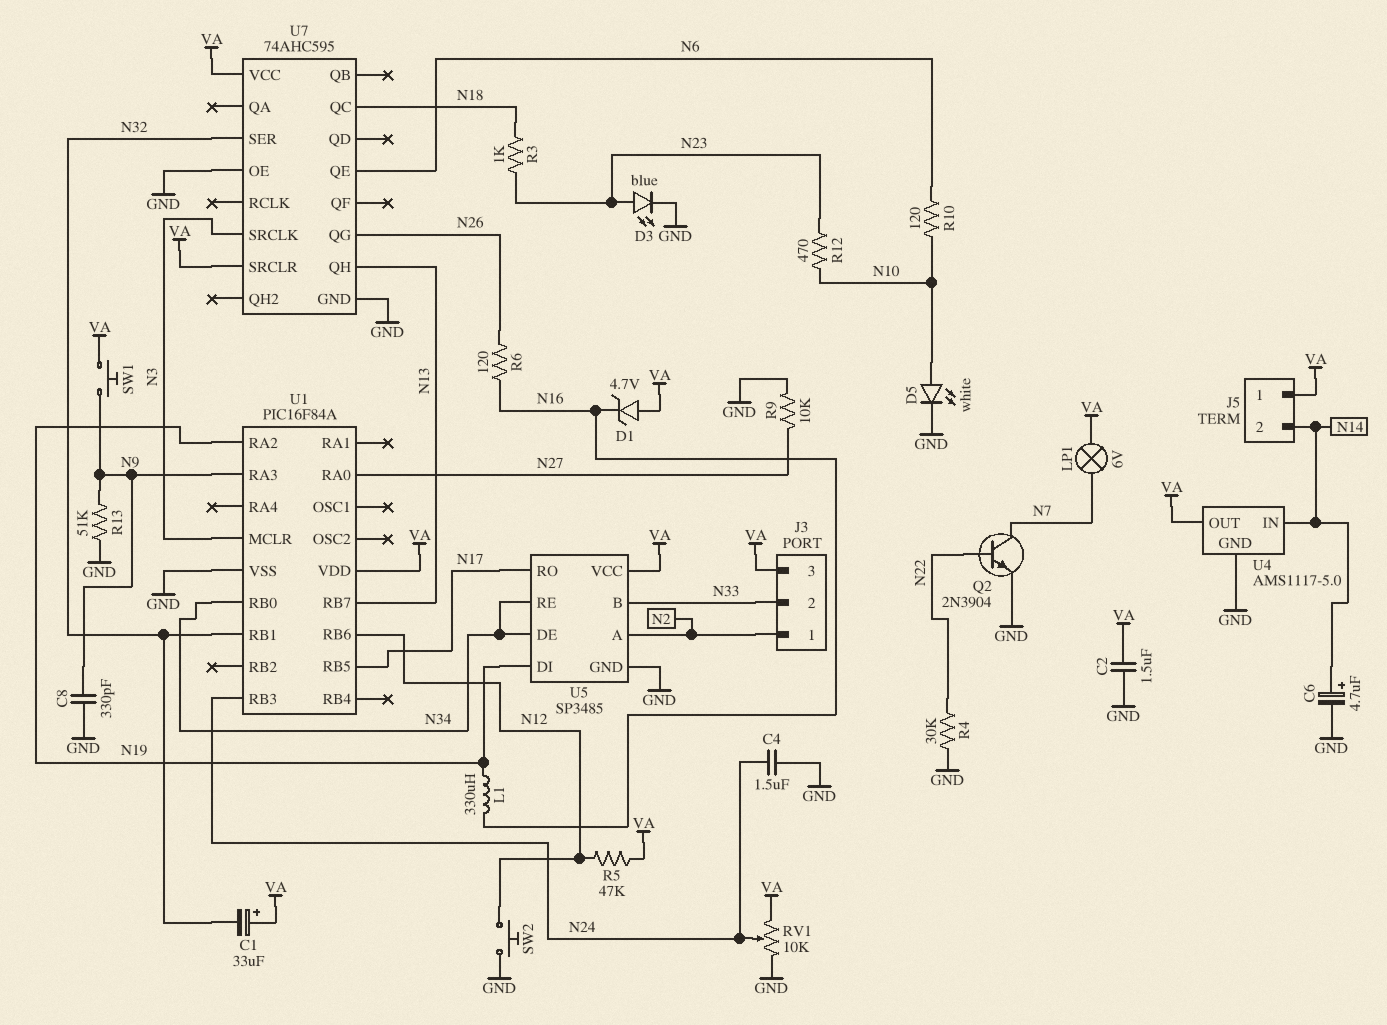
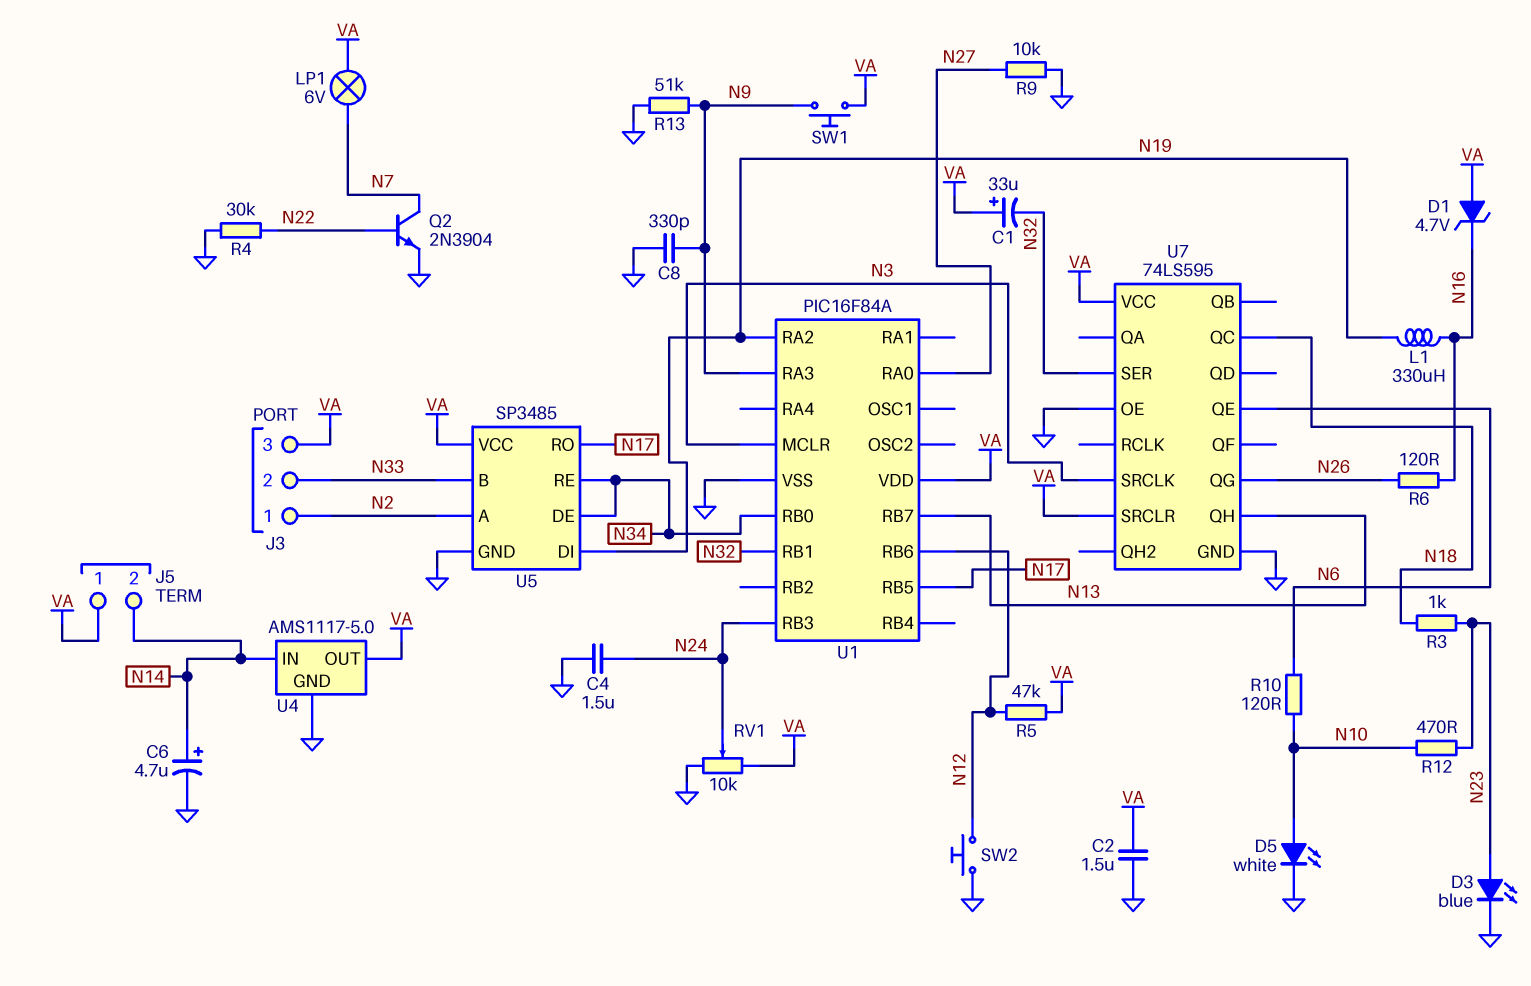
U7: 74AHC595 -> 74LS595

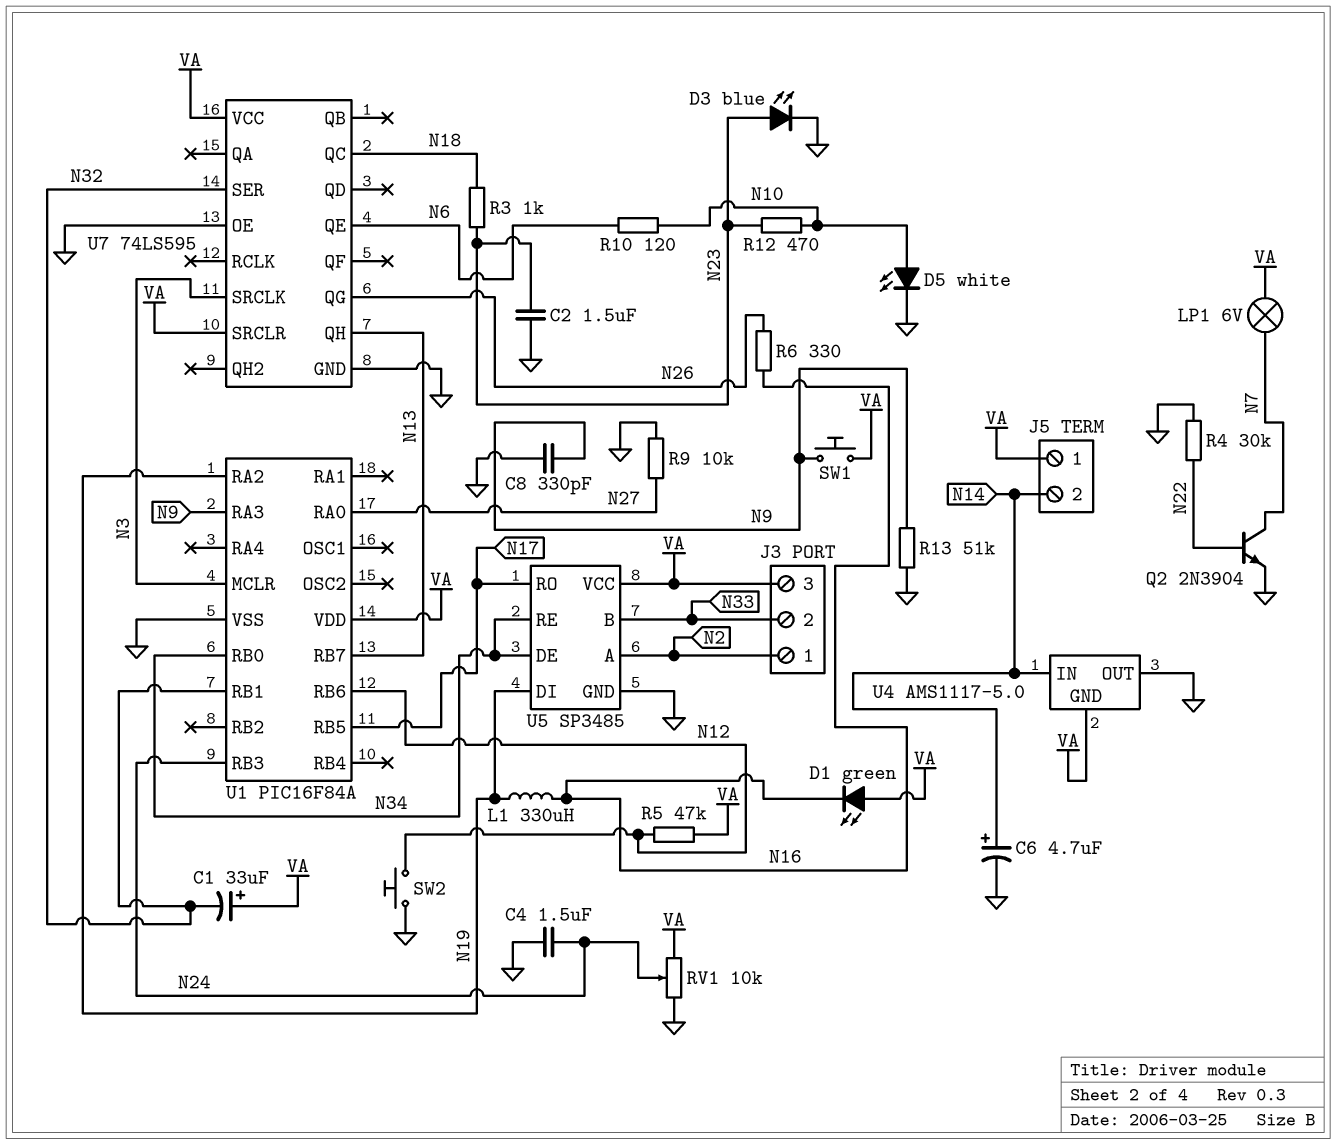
C2: 1.5uF (GND, VA) -> 1.5uF (GND, N23)
D1: zener 4.7V (A VA, K N16) -> LED green (A VA, K N16)
R6: 120 (N16, N26) -> 330 (N16, N26)
U4 pin GND: GND -> VA
U4 pin OUT: VA -> GND

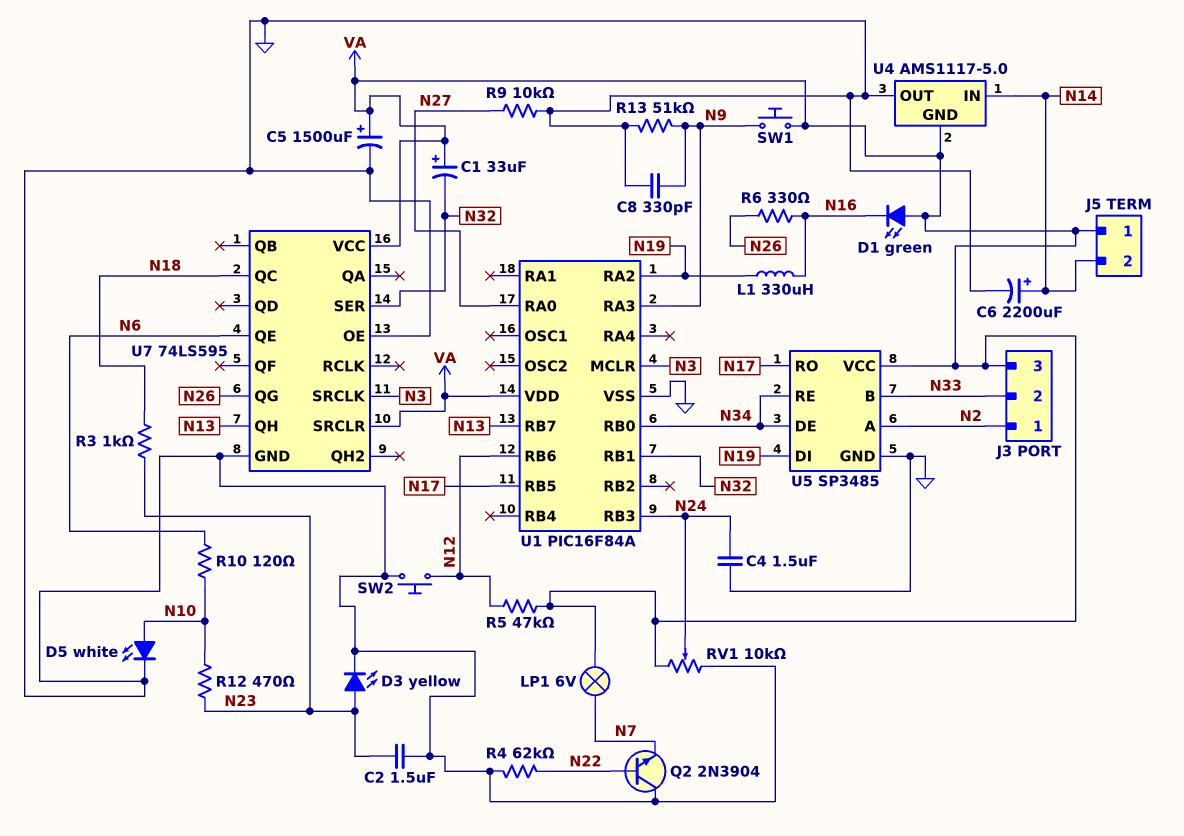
C5: none -> 1500uF (plus VA, minus GND)
C6: 4.7uF (plus N14, minus GND) -> 2200uF (plus N14, minus GND)
D3: LED blue (A N23, K GND) -> LED yellow (A N23, K GND)
Q2: NPN 2N3904 (B N22, C N7, E GND) -> NPN 2N3904 (B N22, C GND, E N7)
R4: 30k (GND, N22) -> 62k (GND, N22)

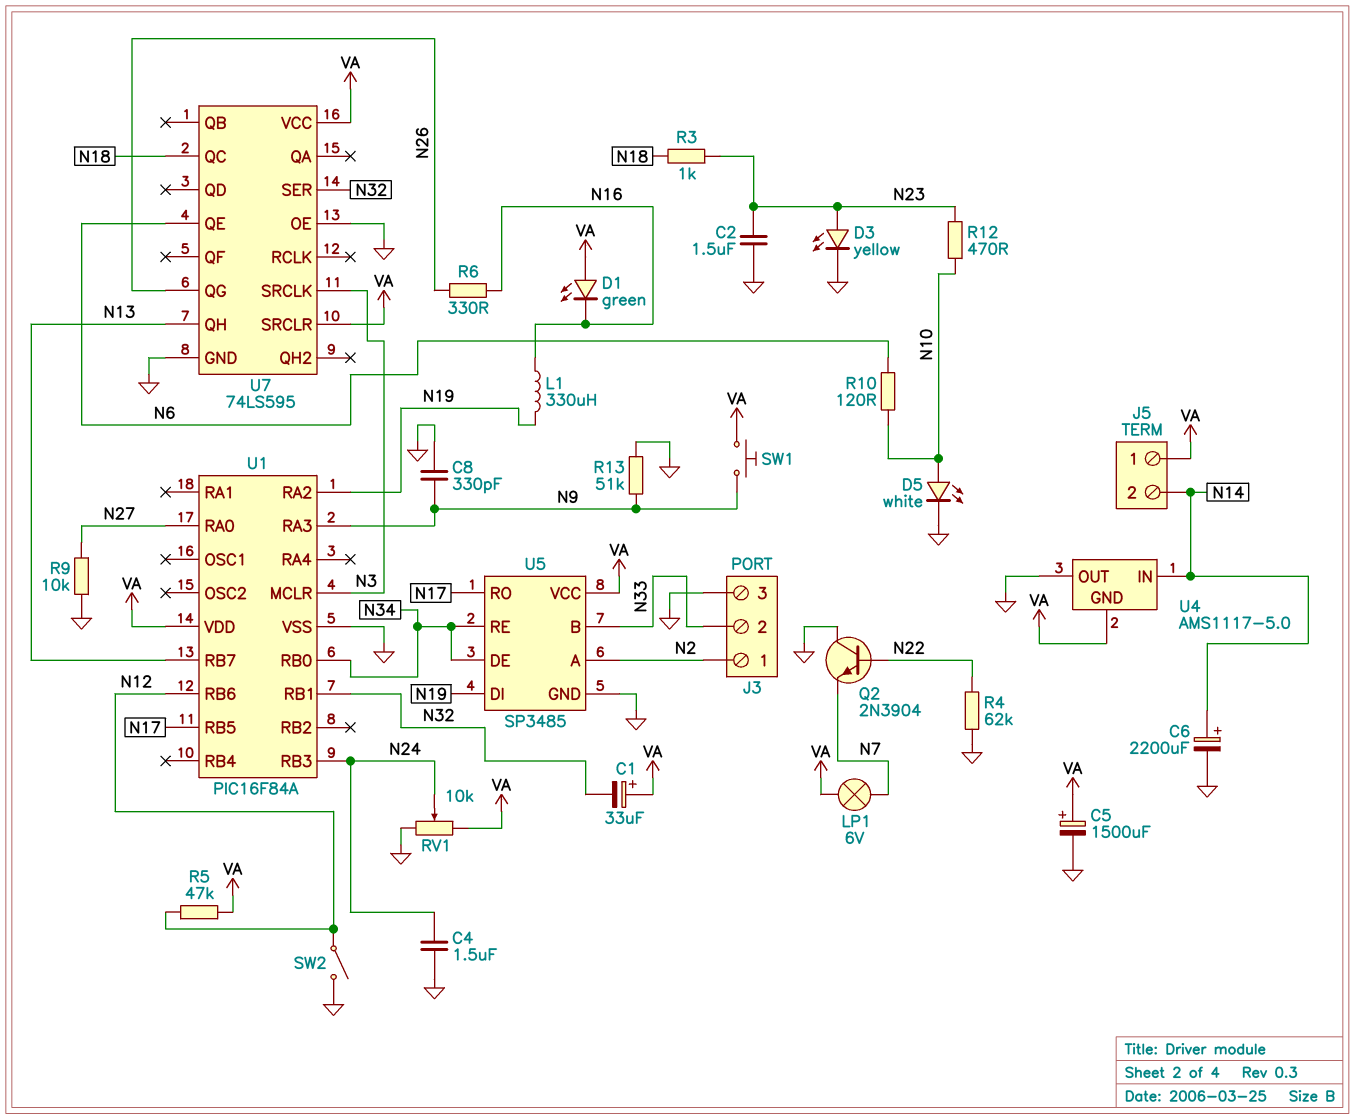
J3 pin 3: VA -> GND
SW2: button (GND, N12) -> switch (GND, N12)

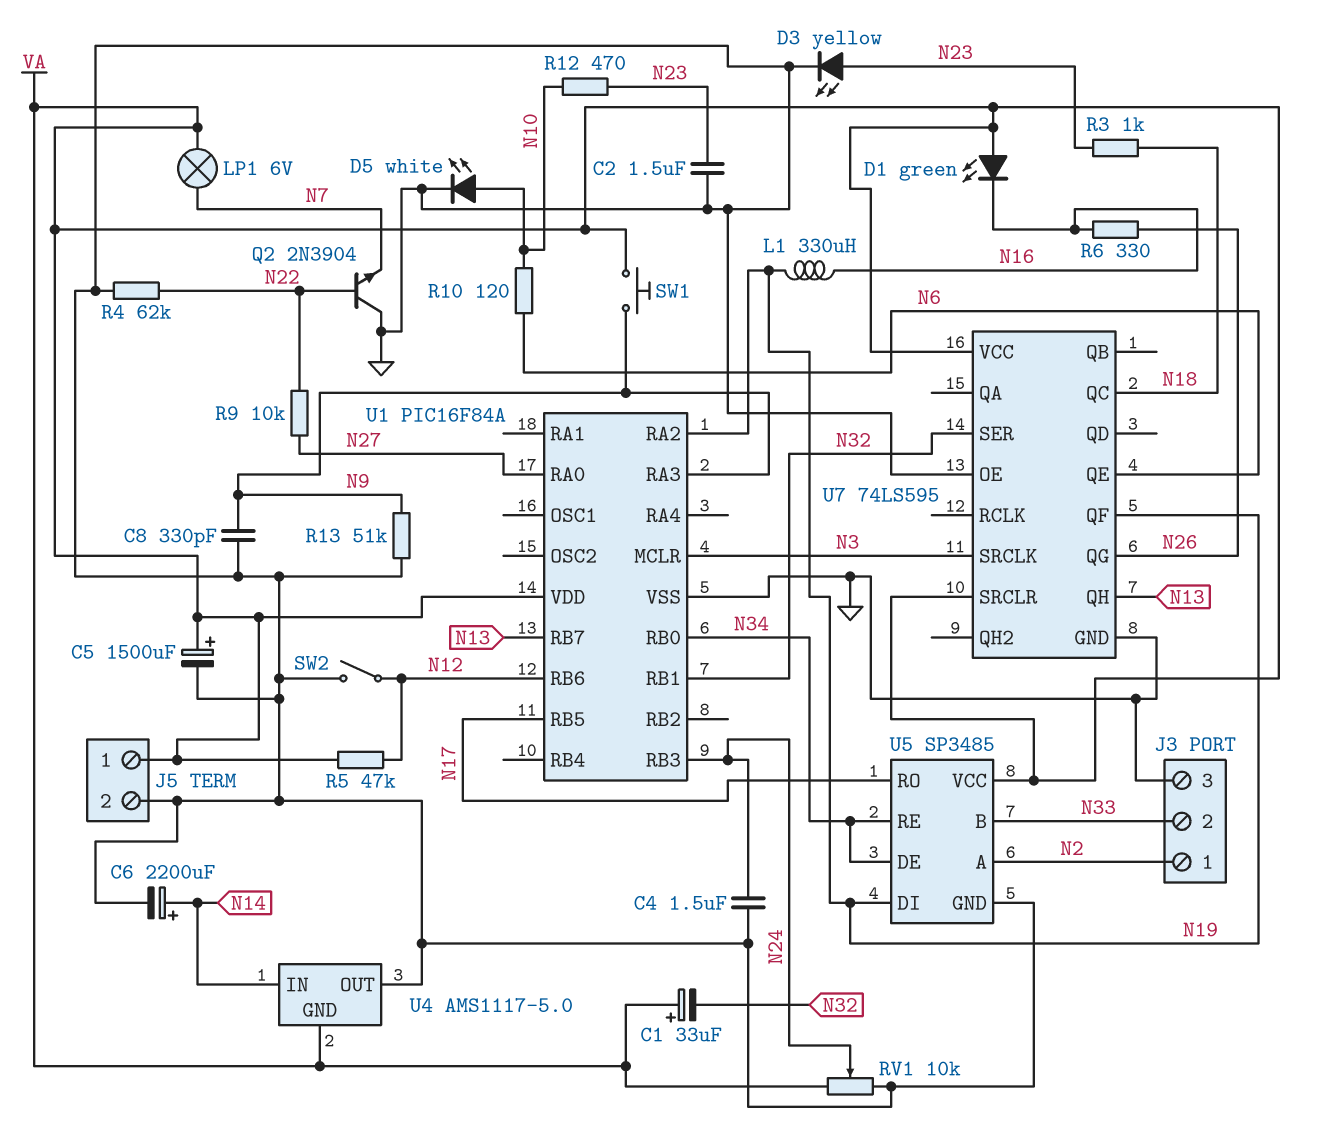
J5 pin 2: N14 -> GND
R9: 10k (GND, N27) -> 10k (N22, N27)
U7 pin QF: none -> N19

